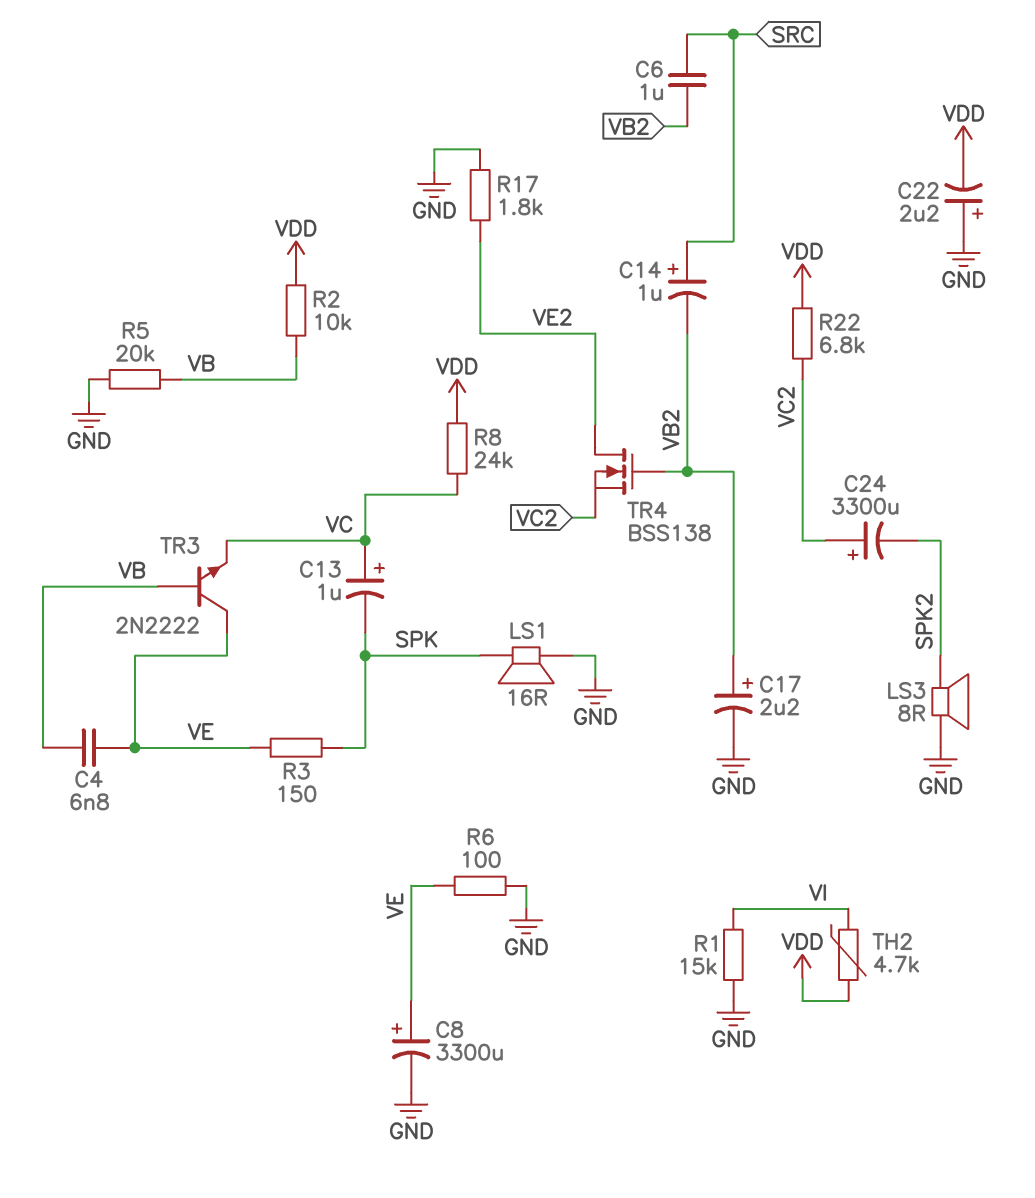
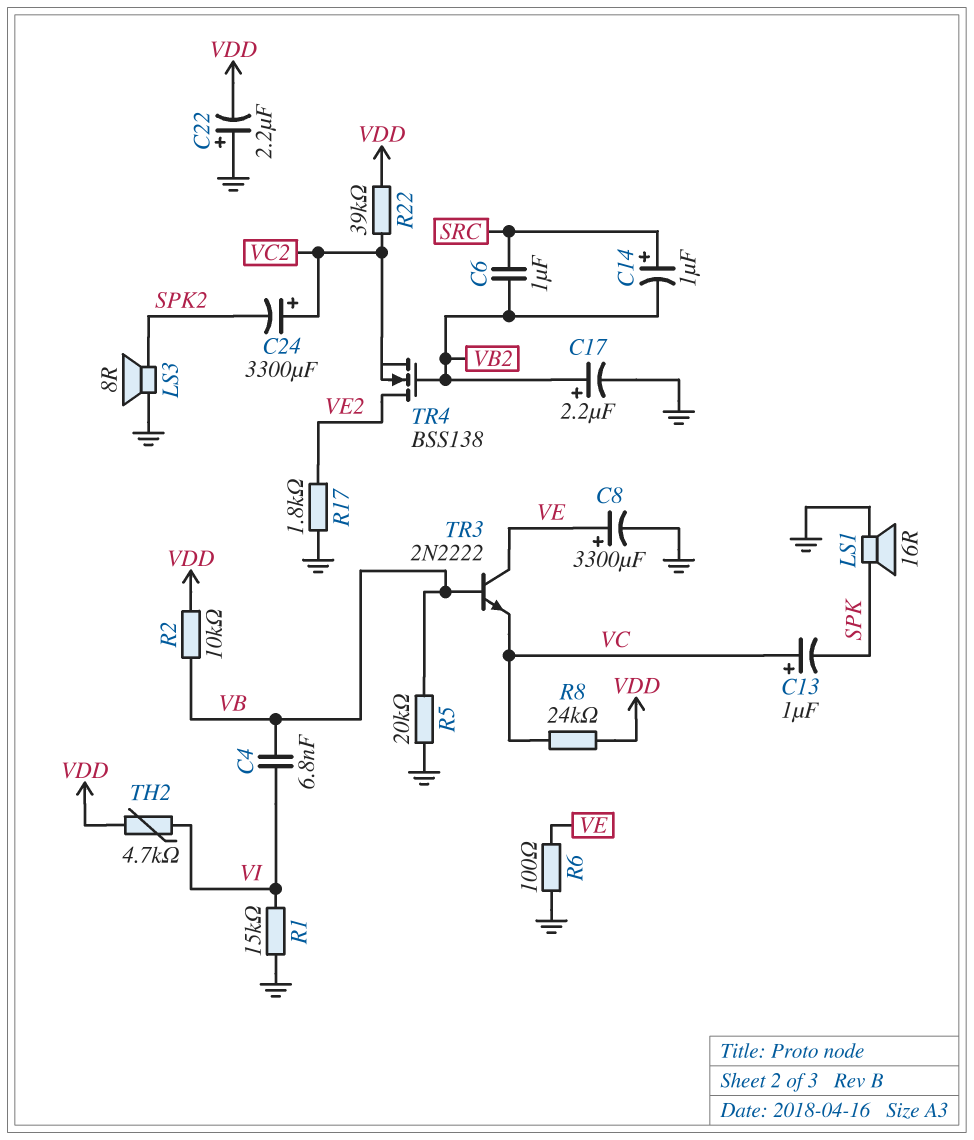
C4: 6.8nF (VB, VE) -> 6.8nF (VB, VI)
R3: 150 (SPK, VE) -> none
R22: 6.8k (VC2, VDD) -> 39k (VC2, VDD)

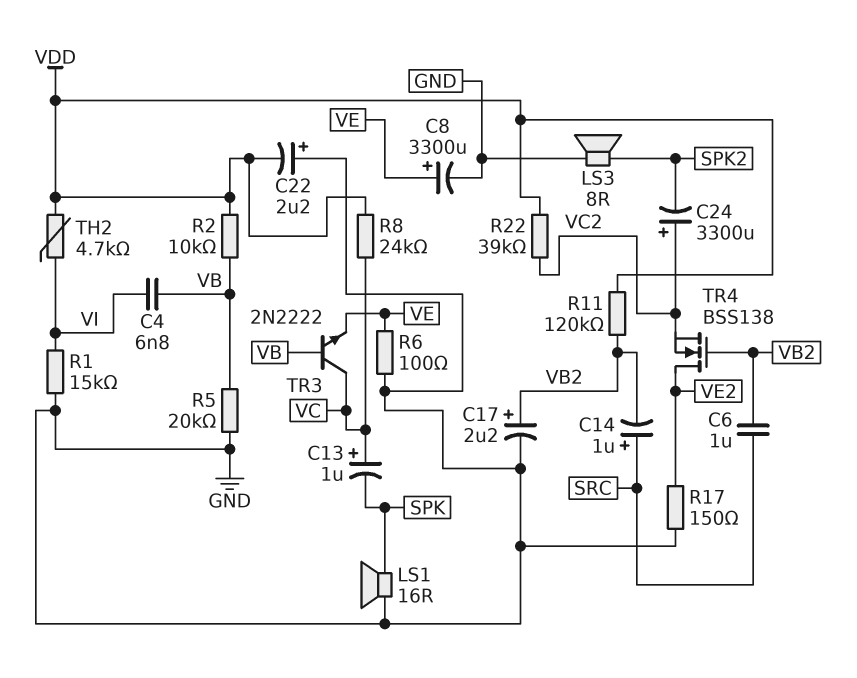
R11: none -> 120k (VB2, VDD)
R17: 1.8k (GND, VE2) -> 150 (GND, VE2)
TR3: NPN 2N2222 (B VB, C VE, E VC) -> NPN 2N2222 (B VB, C VC, E VE)

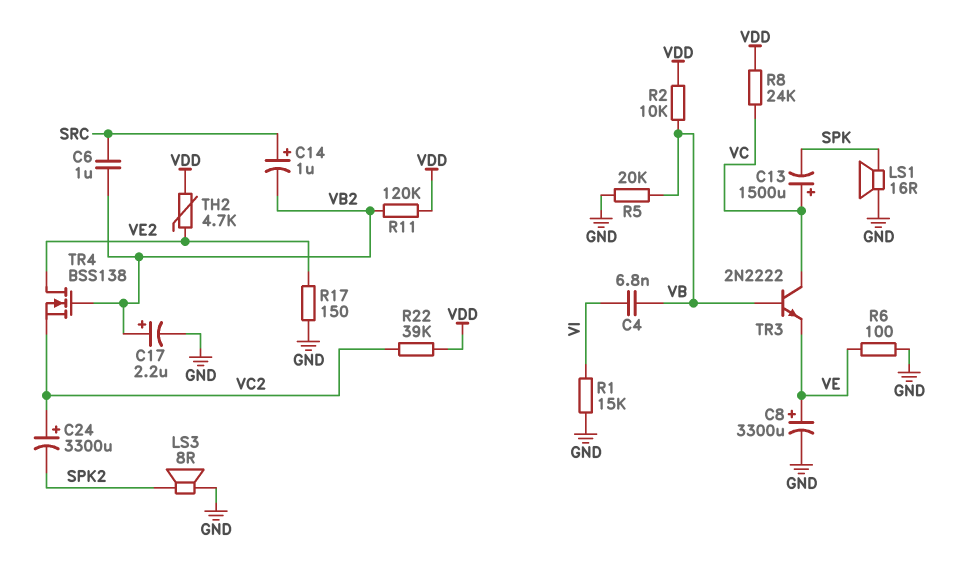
C13: 1uF (plus VC, minus SPK) -> 1500uF (plus VC, minus SPK)
C22: 2.2uF (plus GND, minus VDD) -> none
TH2: 4.7k (VDD, VI) -> 4.7k (VDD, VE2)

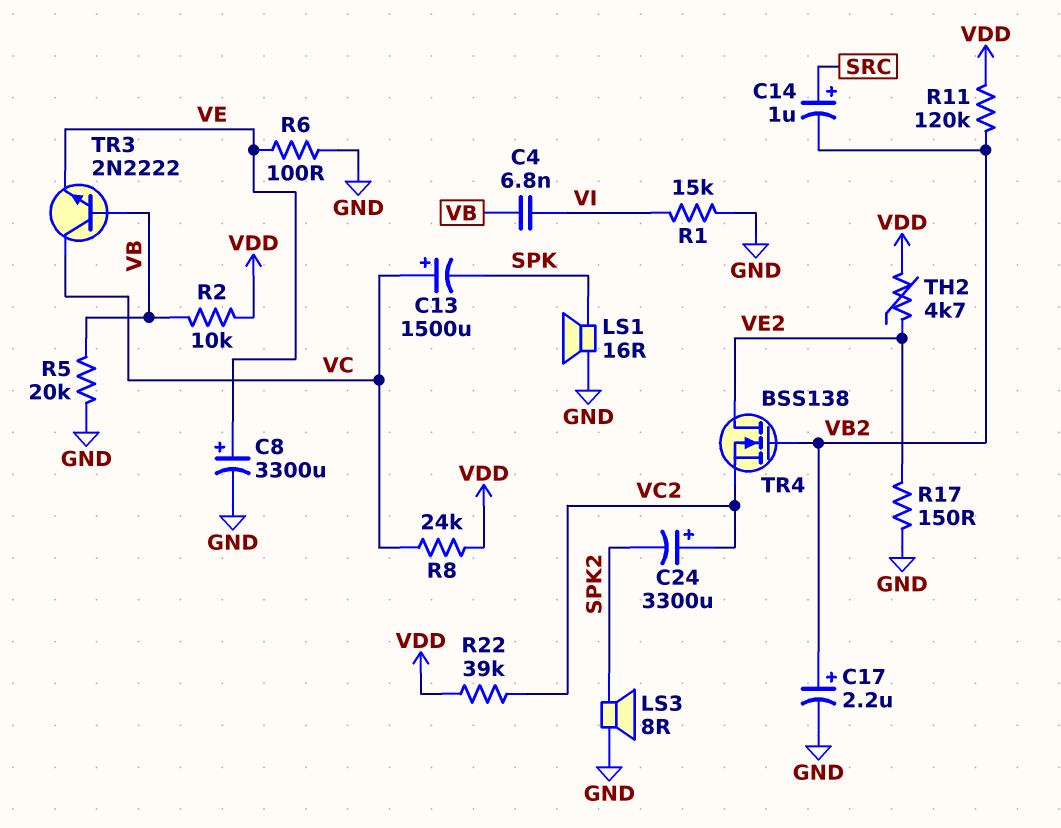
C6: 1uF (SRC, VB2) -> none

